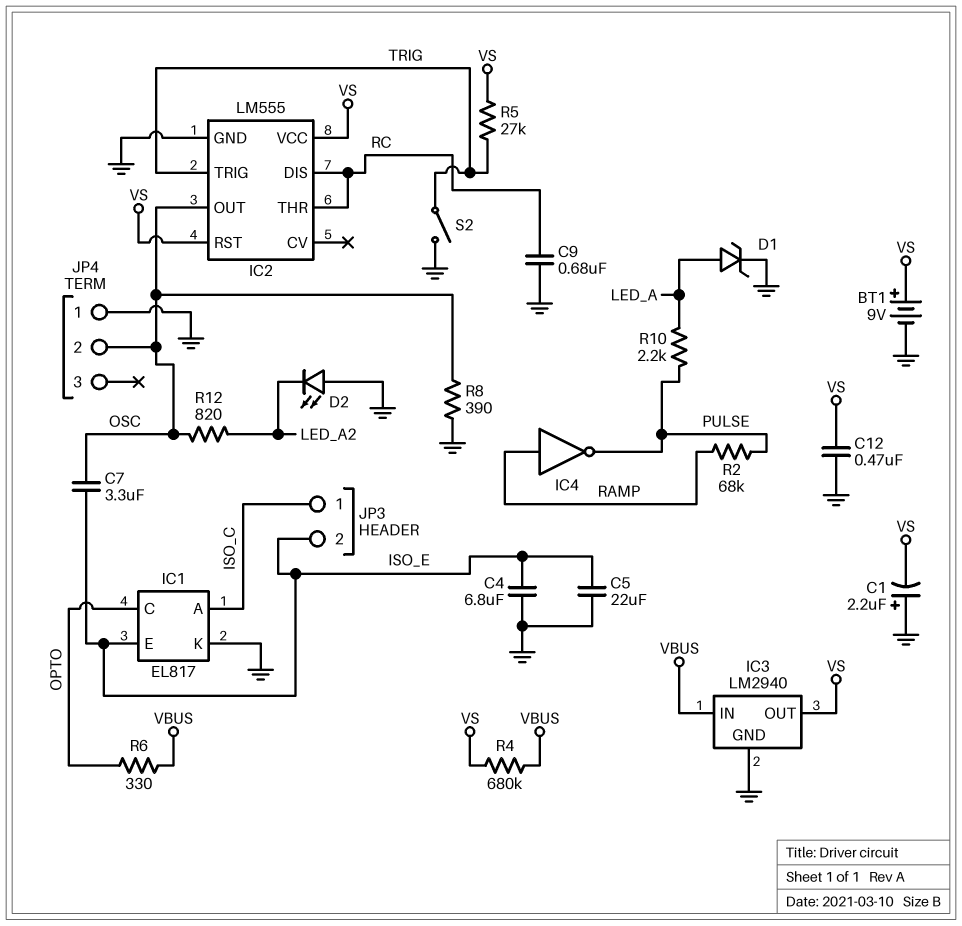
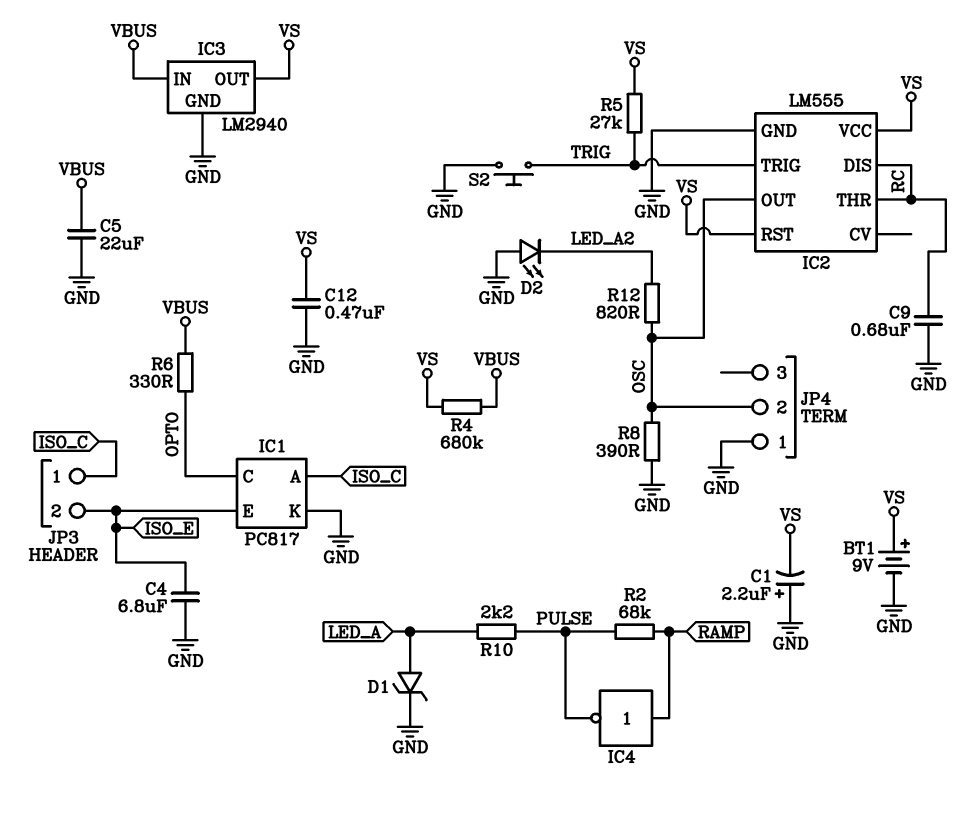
C5: 22uF (GND, ISO_E) -> 22uF (GND, VBUS)
C7: 3.3uF (ISO_E, OSC) -> none
IC1: EL817 -> PC817
S2: switch (GND, TRIG) -> button (GND, TRIG)

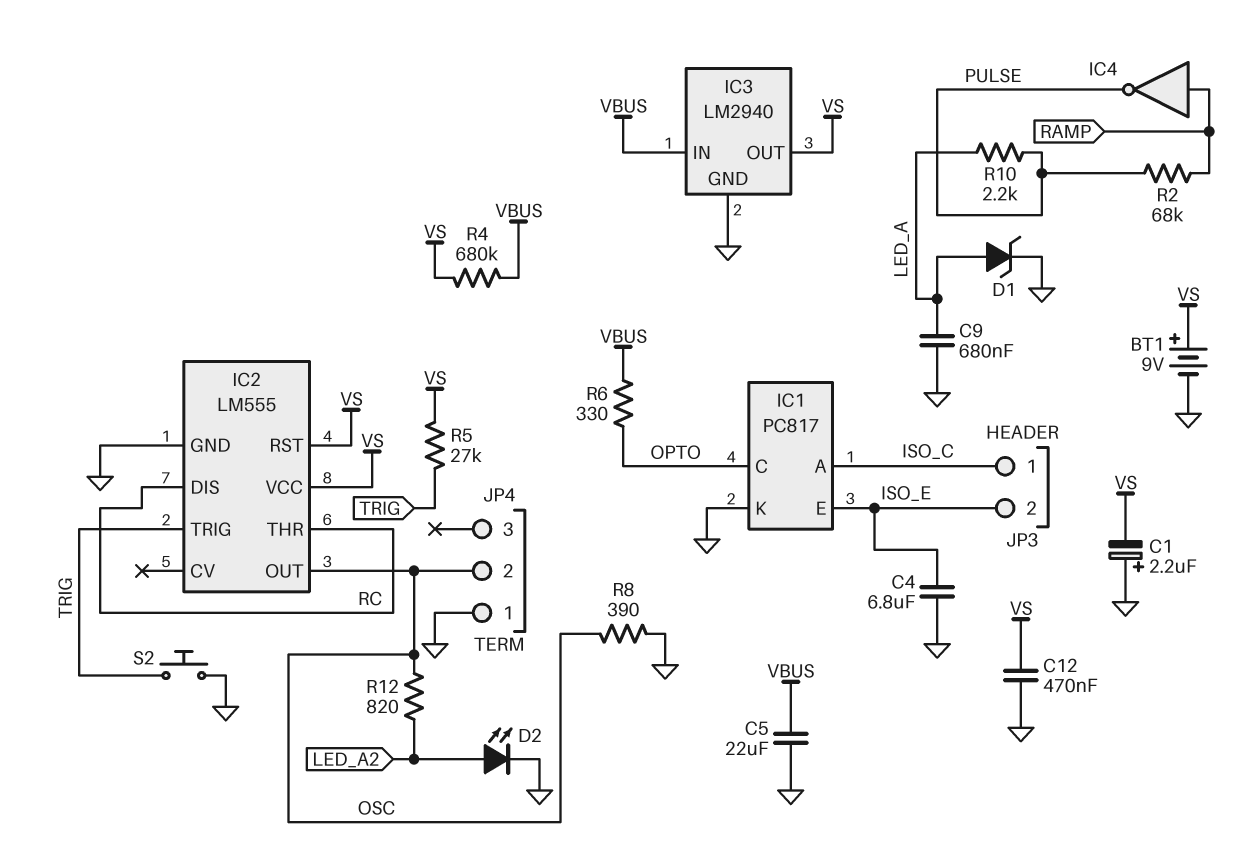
C9: 680nF (GND, RC) -> 680nF (GND, LED_A)
D2: LED (A GND, K LED_A2) -> LED (A LED_A2, K GND)

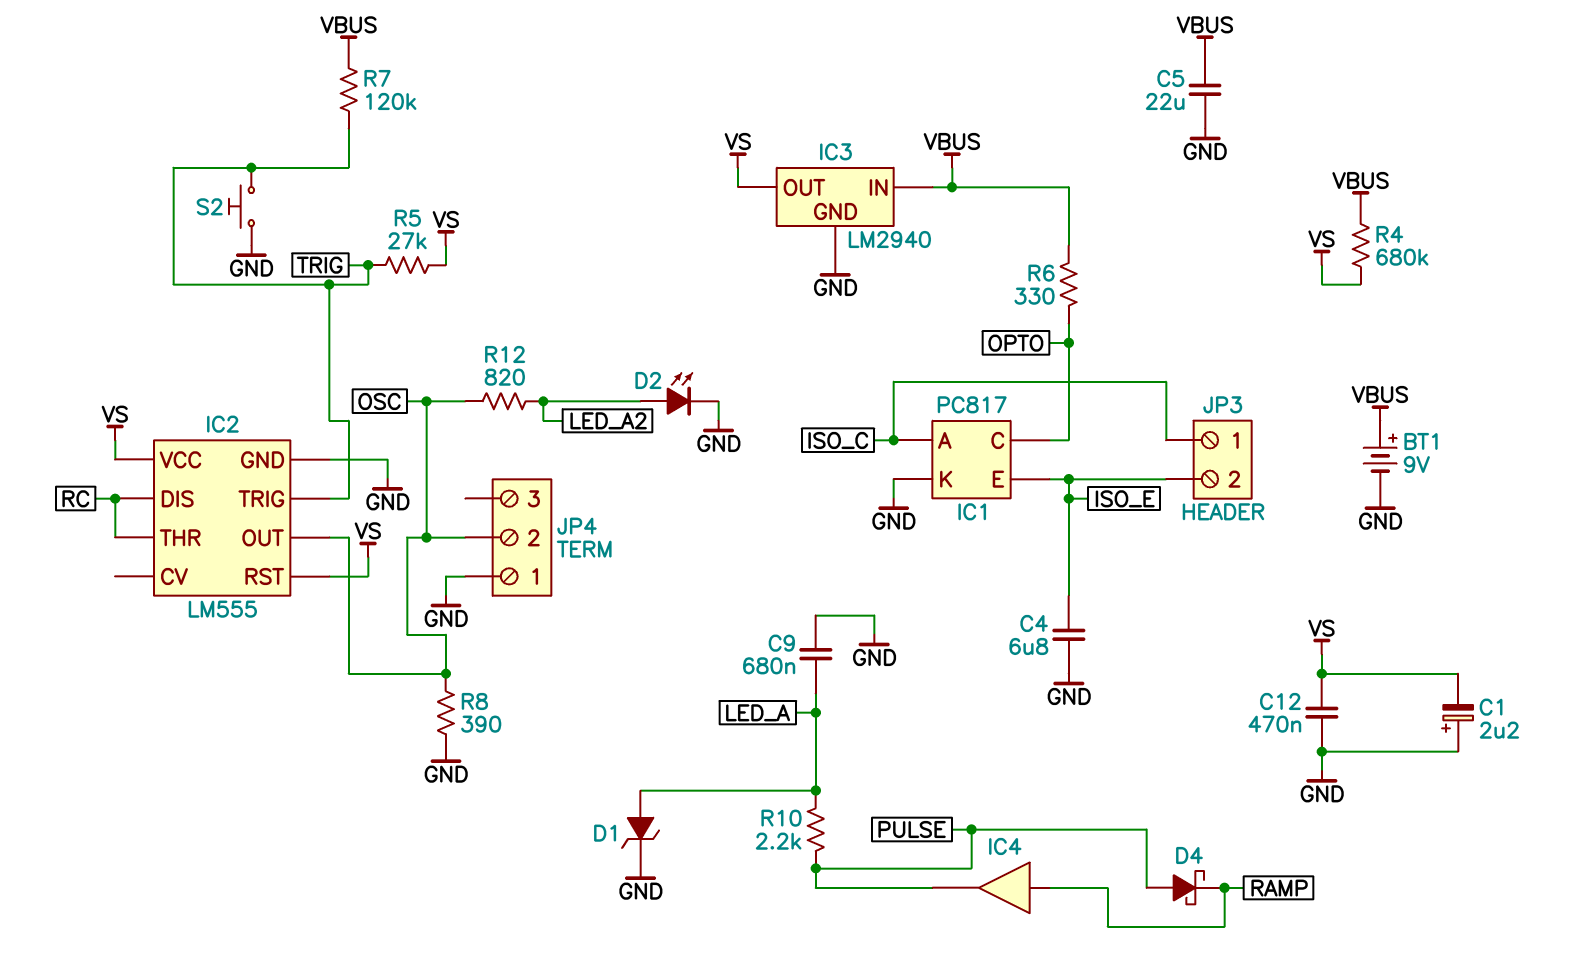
BT1: 9V (plus VS, minus GND) -> 9V (plus VBUS, minus GND)
D4: none -> schottky (A PULSE, K RAMP)
IC4: NOT (in RAMP, out PULSE) -> buffer (in RAMP, out PULSE)
R2: 68k (PULSE, RAMP) -> none
R7: none -> 120k (TRIG, VBUS)

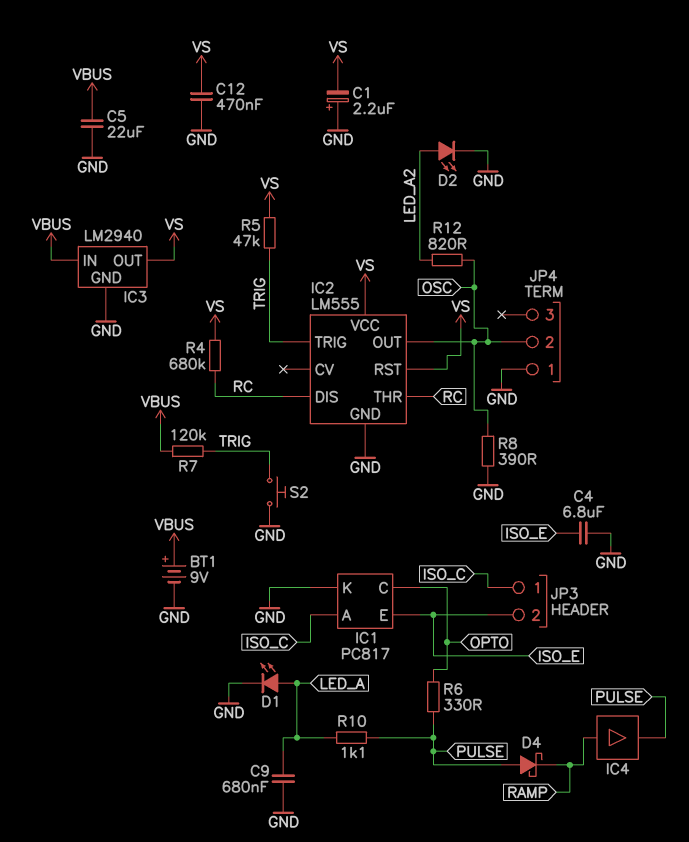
D1: zener (A LED_A, K GND) -> LED (A LED_A, K GND)
R4: 680k (VBUS, VS) -> 680k (RC, VS)
R5: 27k (TRIG, VS) -> 47k (TRIG, VS)
R6: 330 (OPTO, VBUS) -> 330 (OPTO, PULSE)
R10: 2.2k (LED_A, PULSE) -> 1.1k (LED_A, PULSE)

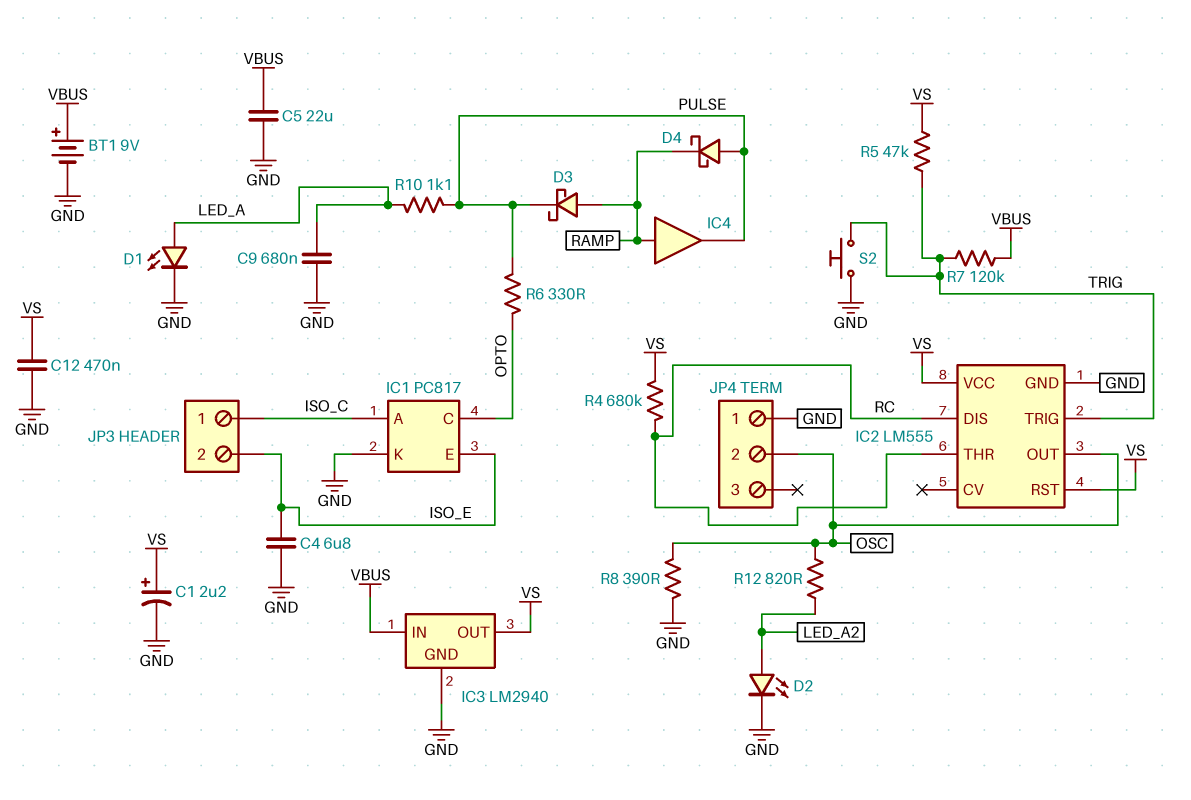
C1: 2.2uF (plus GND, minus VS) -> 2.2uF (plus VS, minus GND)
D3: none -> schottky (A RAMP, K PULSE)

